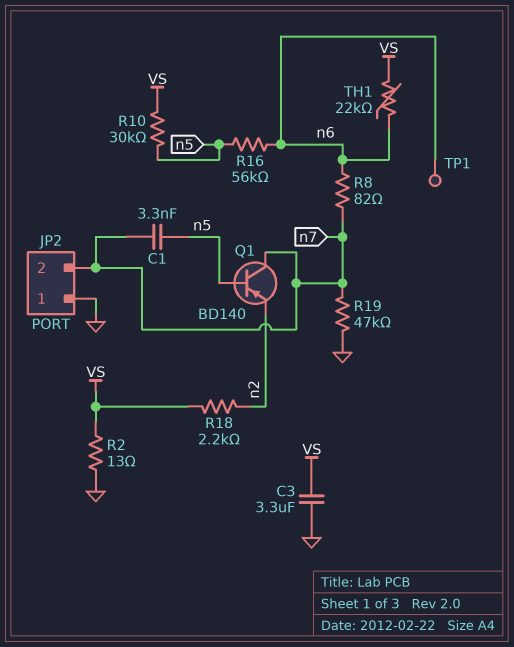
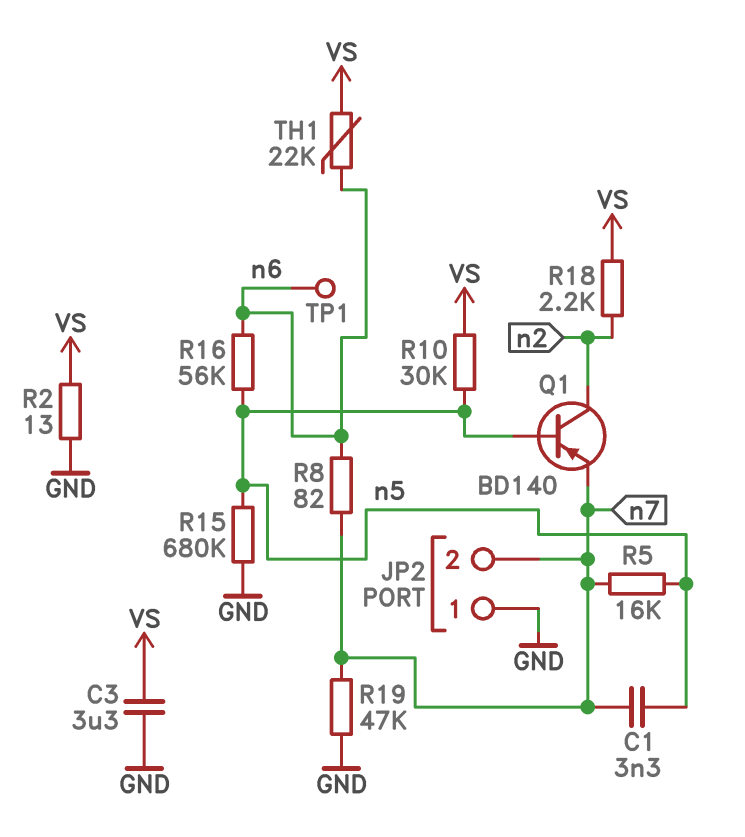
Q1: PNP BD140 (B n5, C n7, E n2) -> PNP BD140 (B n5, C n2, E n7)
R5: none -> 16k (n5, n7)
R15: none -> 680k (GND, n5)

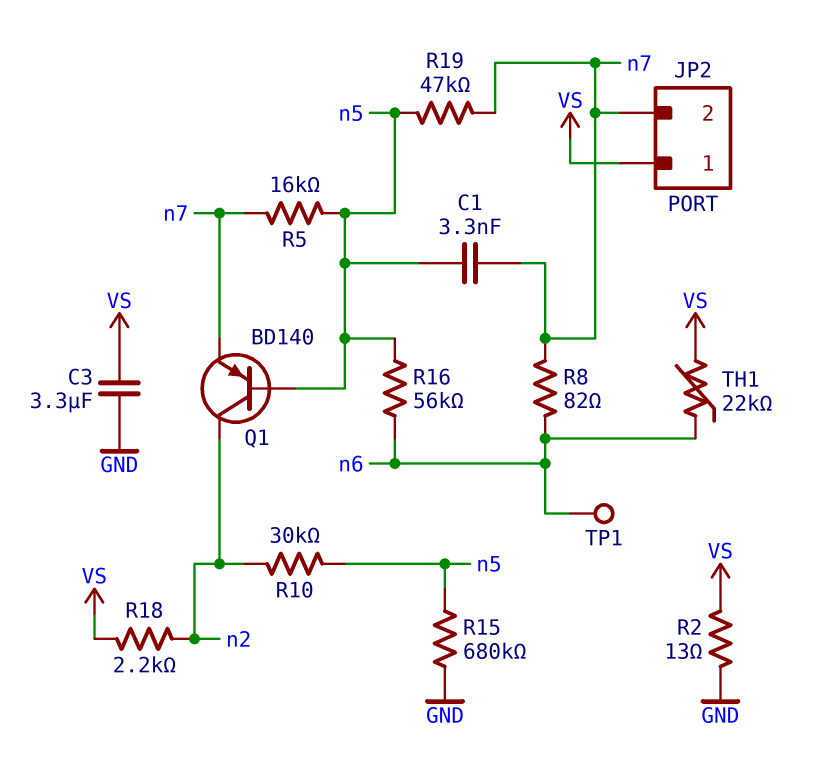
JP2 pin 1: GND -> VS
R10: 30k (VS, n5) -> 30k (n2, n5)
R19: 47k (GND, n7) -> 47k (n5, n7)

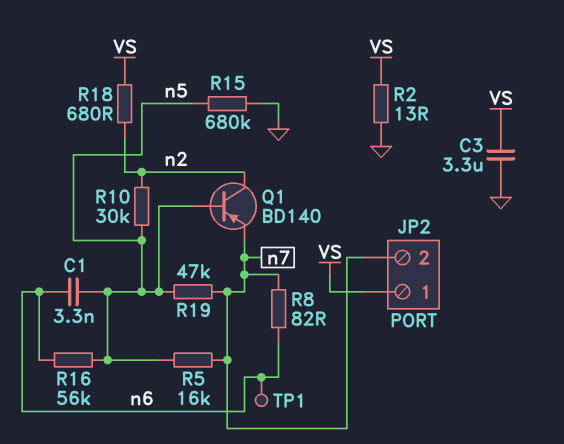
C1: 3.3nF (n5, n7) -> 3.3nF (n5, n6)
R18: 2.2k (VS, n2) -> 680 (VS, n2)
TH1: 22k (VS, n6) -> none

